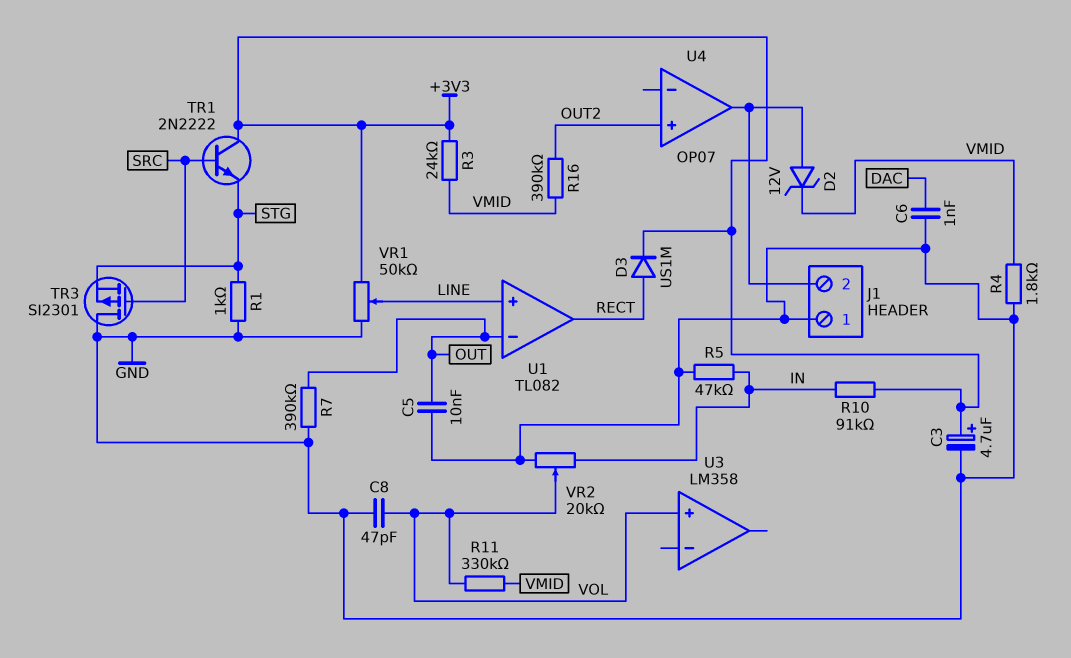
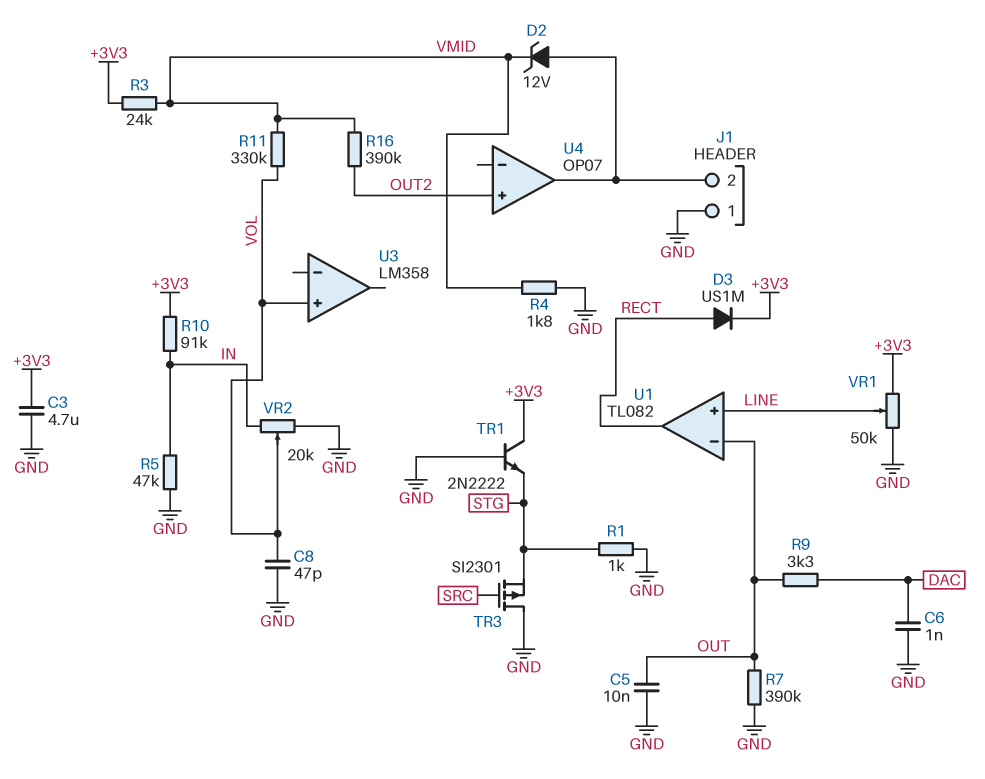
C3: 4.7uF (plus +3V3, minus GND) -> 4.7uF (+3V3, GND)
R9: none -> 3.3k (DAC, OUT)
TR1: NPN 2N2222 (B SRC, C +3V3, E STG) -> NPN 2N2222 (B GND, C +3V3, E STG)

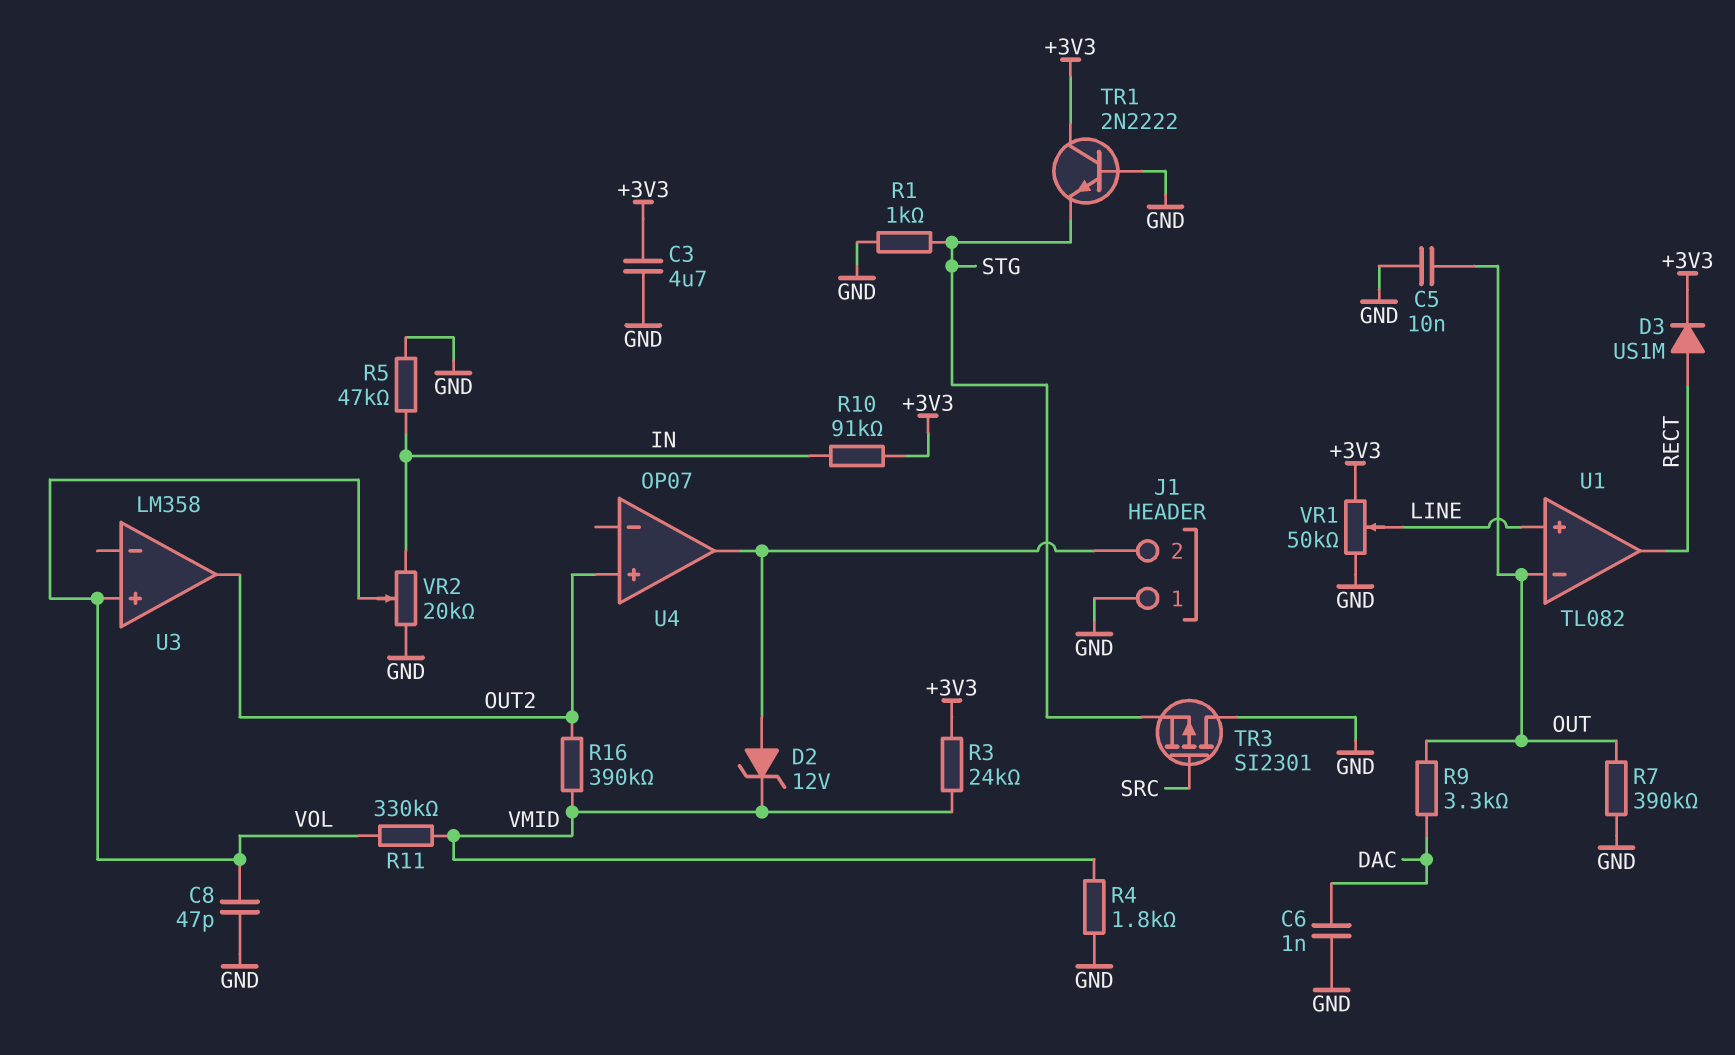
U3 pin out: none -> OUT2

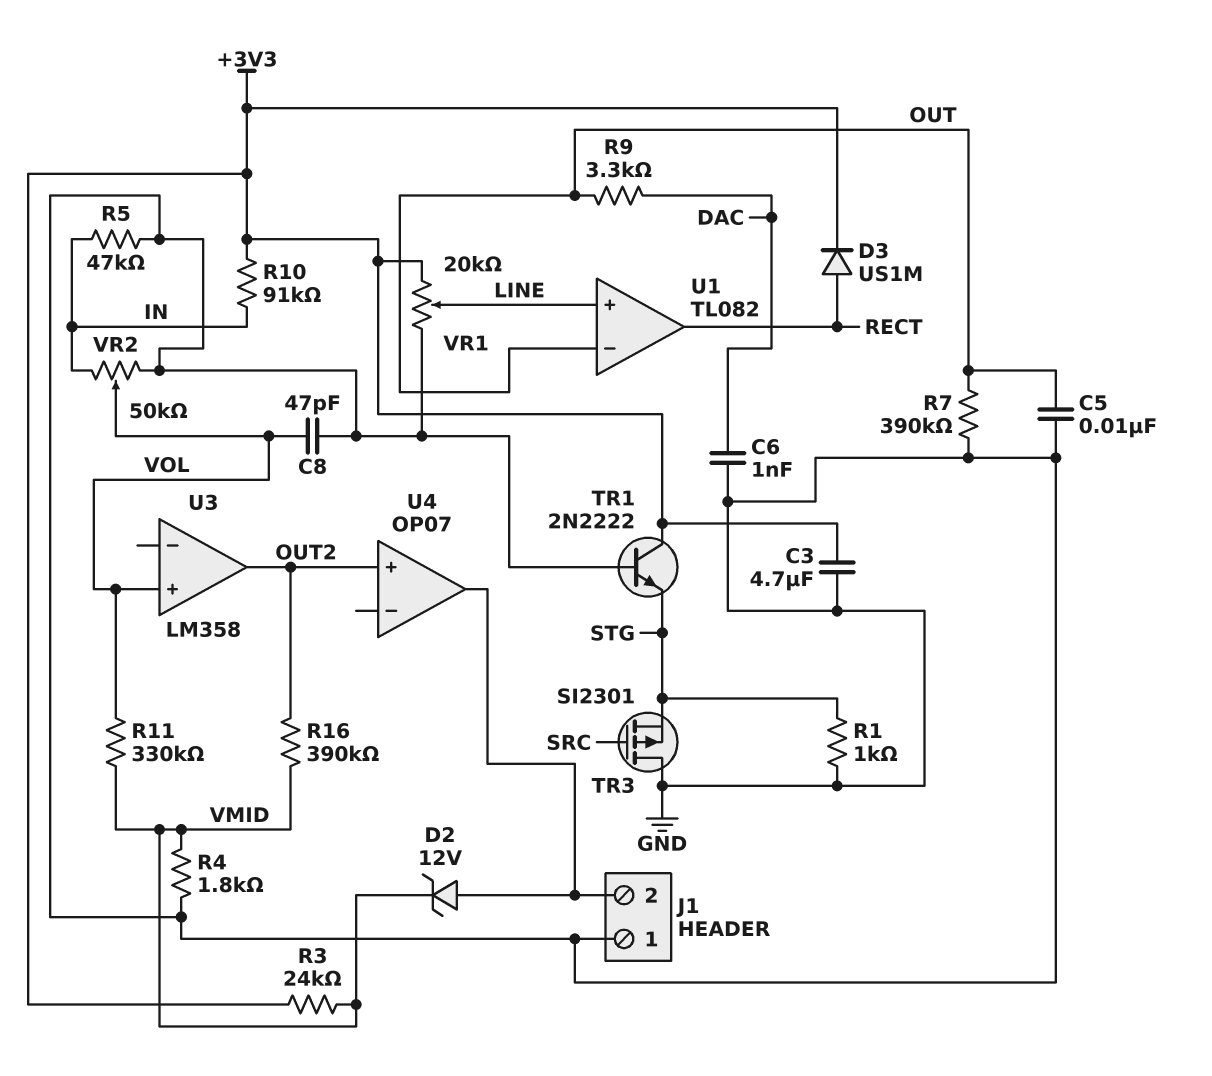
VR1: 50k (+3V3, GND, wiper LINE) -> 20k (+3V3, GND, wiper LINE)
VR2: 20k (GND, IN, wiper VOL) -> 50k (GND, IN, wiper VOL)

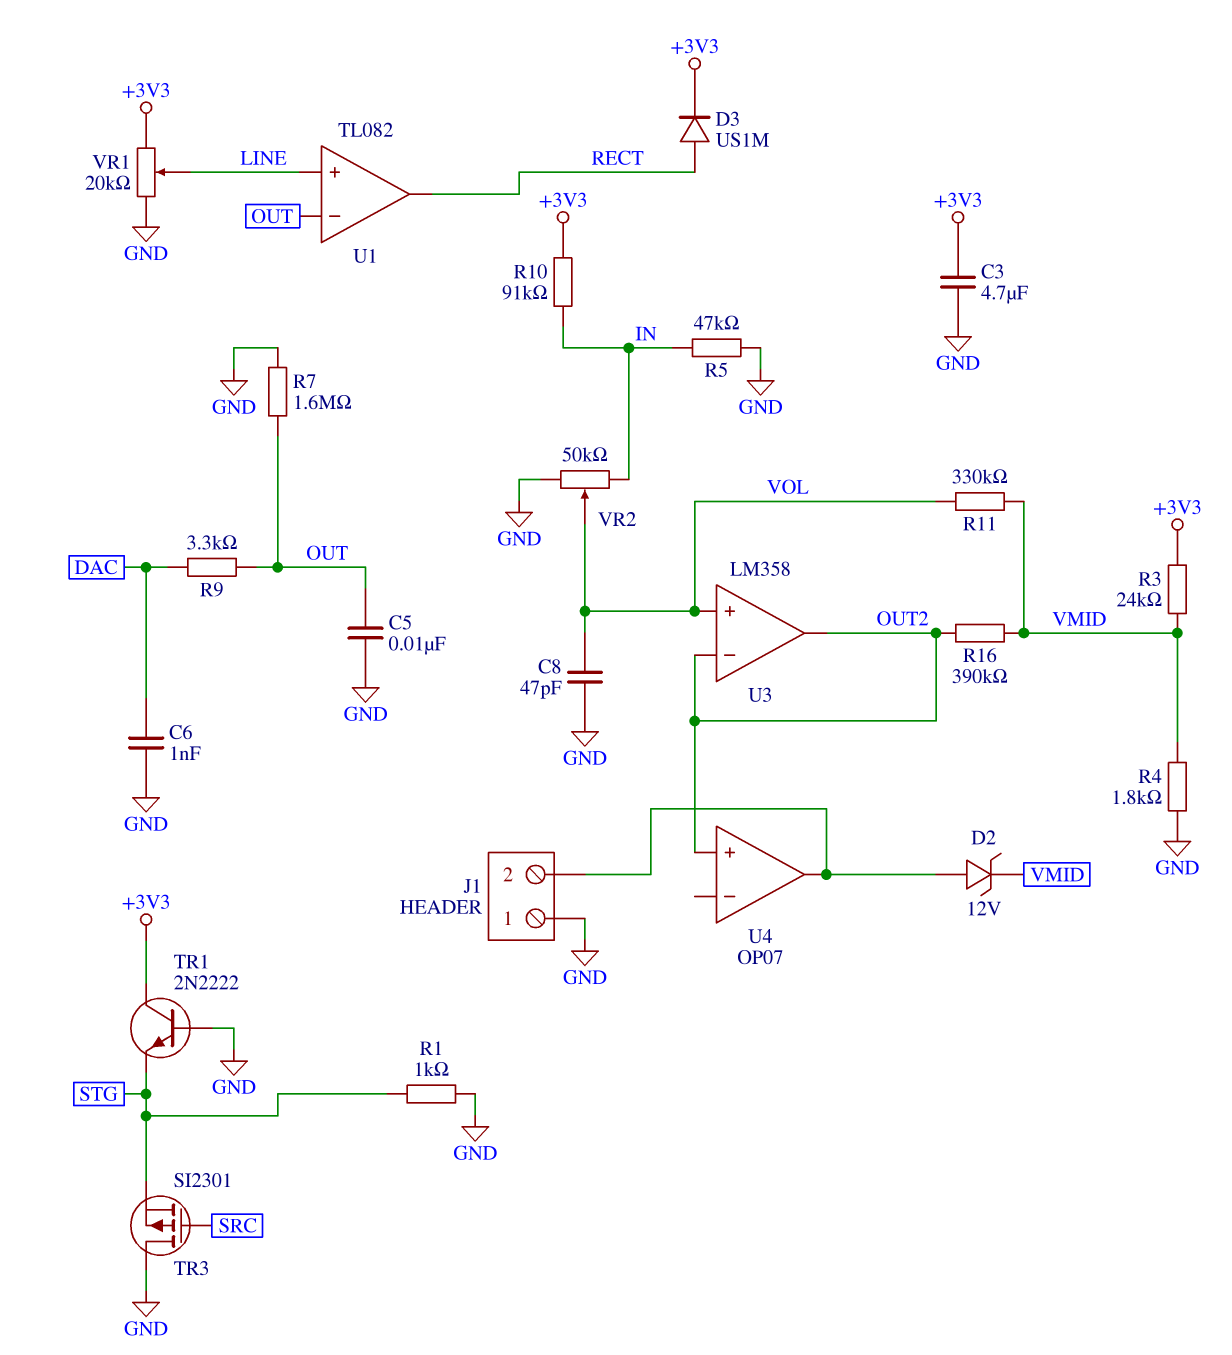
R7: 390k (GND, OUT) -> 1.6M (GND, OUT)
U3 pin in-: none -> OUT2

